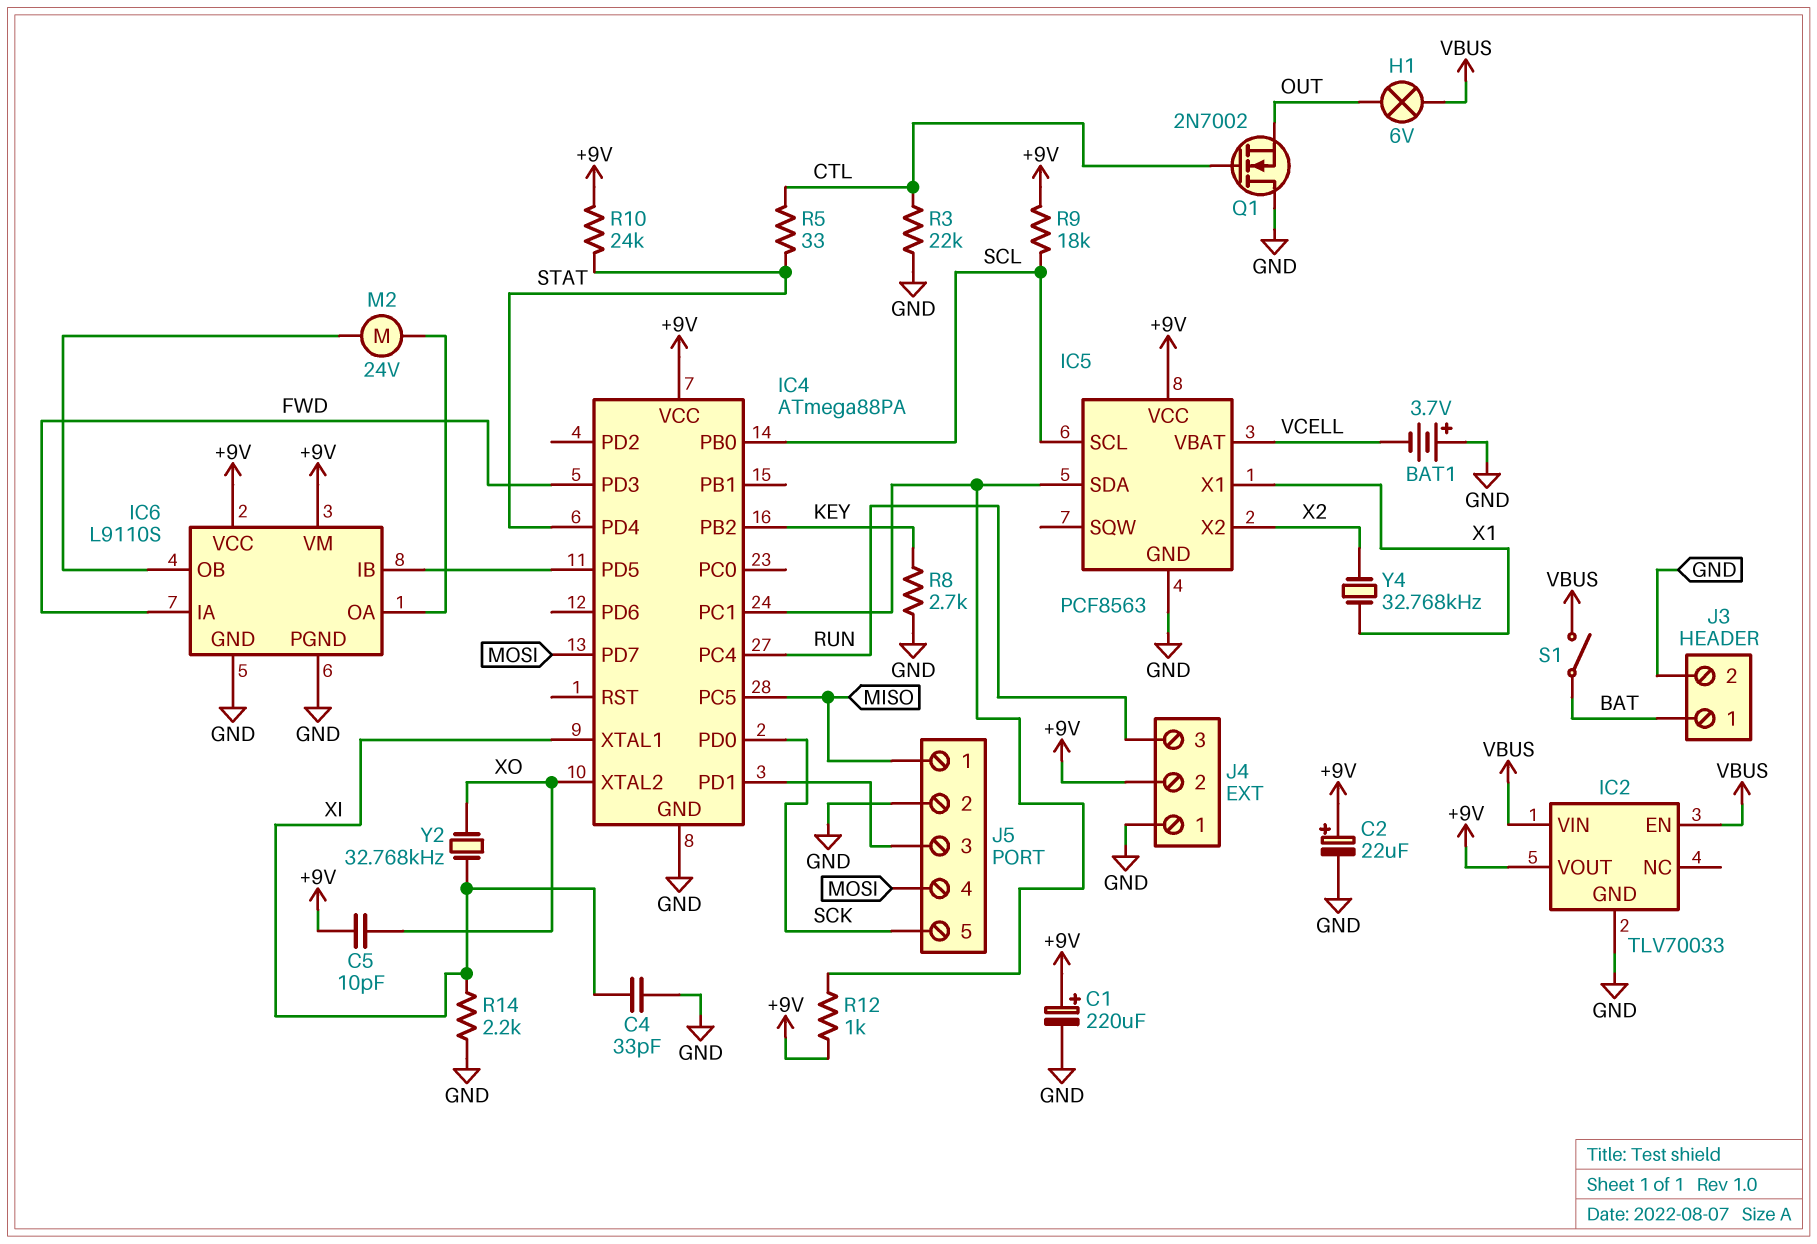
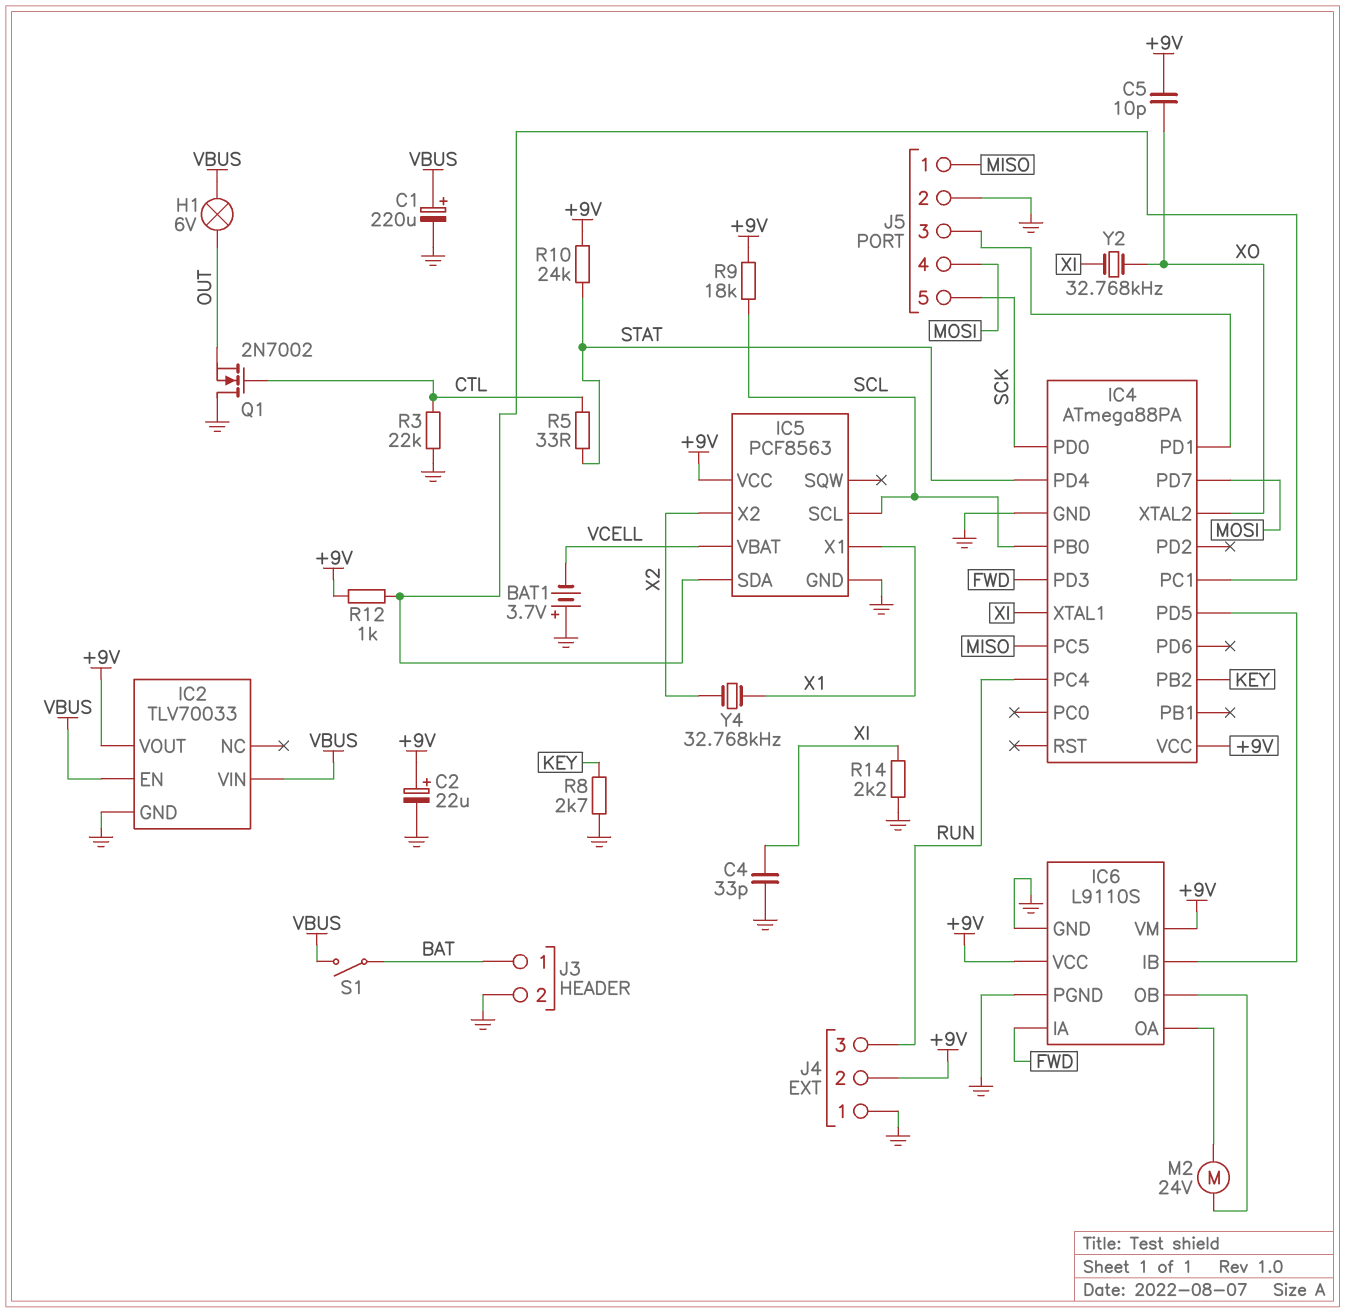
C1: 220uF (plus +9V, minus GND) -> 220uF (plus VBUS, minus GND)

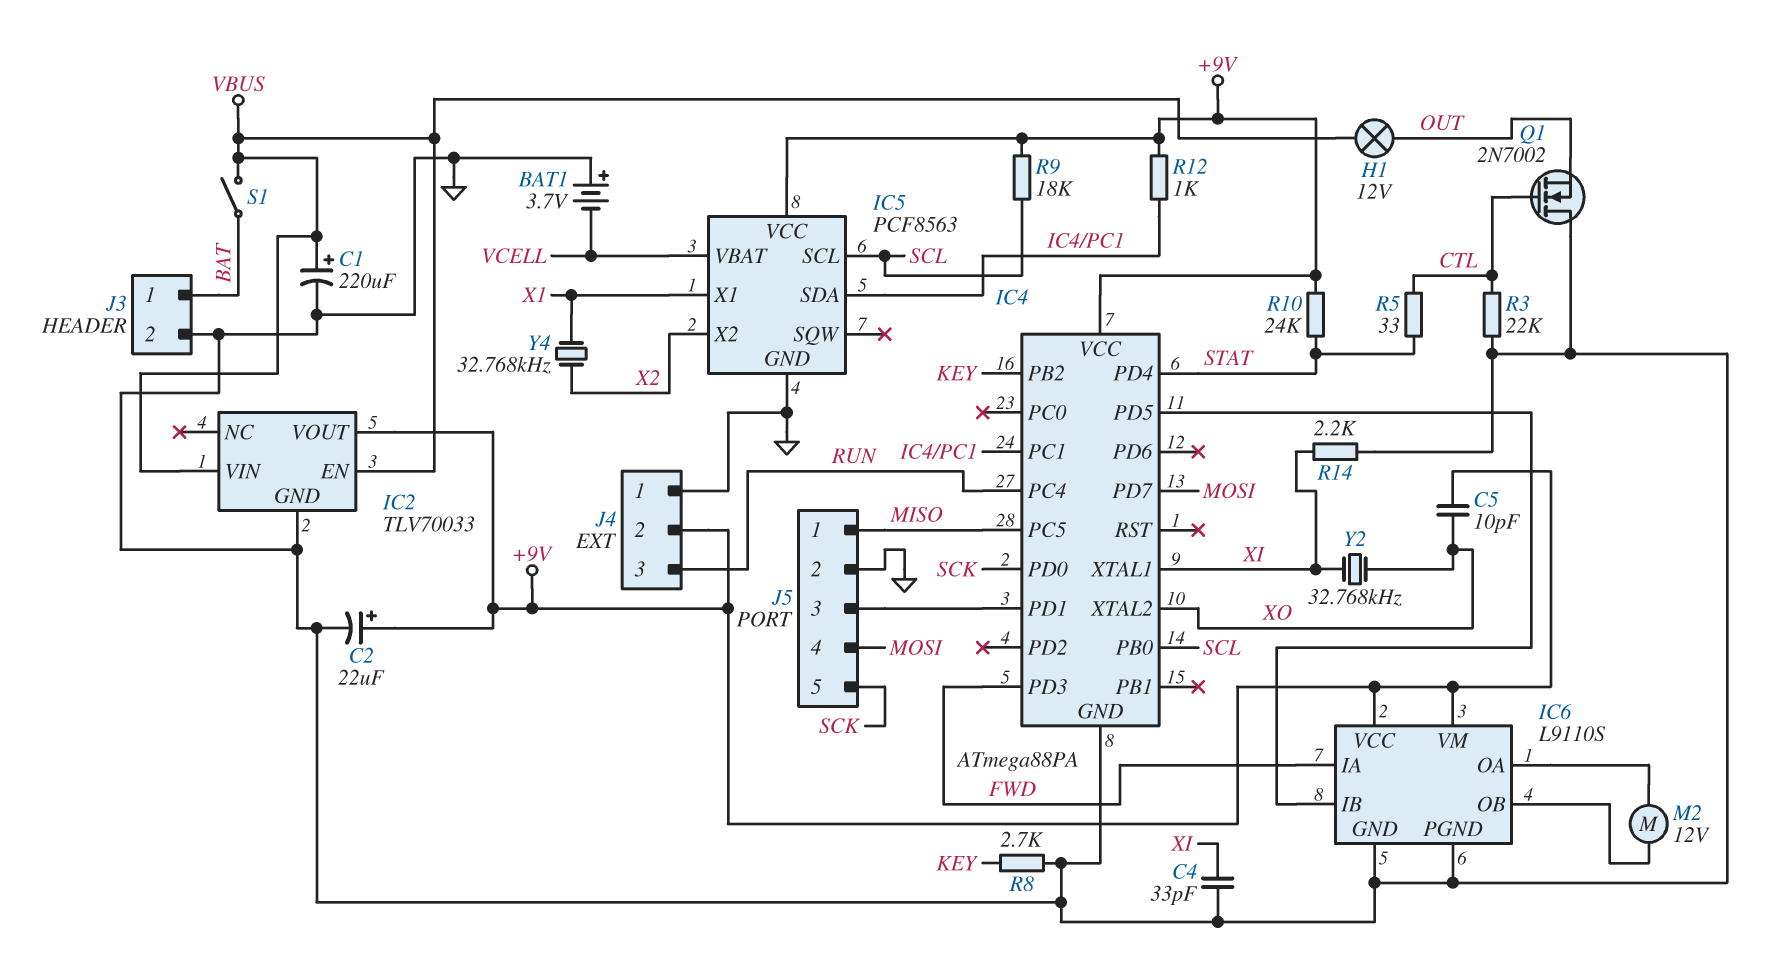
H1: lamp 6V (OUT, VBUS) -> lamp 12V (OUT, VBUS)
M2: motor 24V (IC6/OA, IC6/OB) -> motor 12V (IC6/OA, IC6/OB)

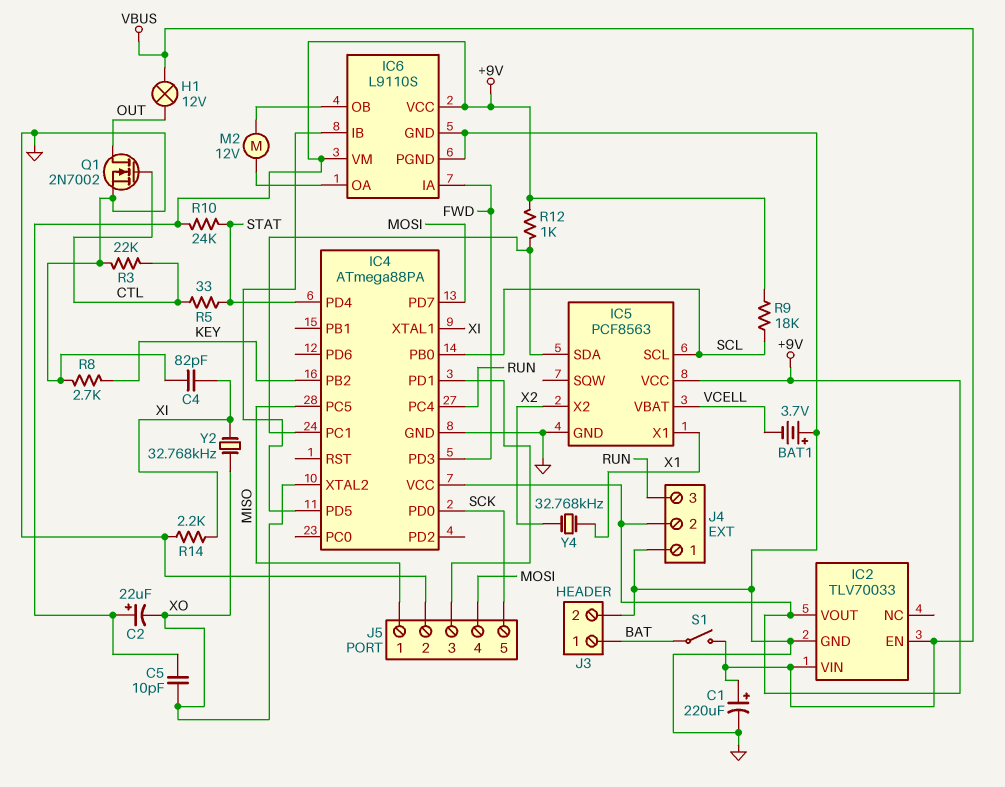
C2: 22uF (plus +9V, minus GND) -> 22uF (plus +9V, minus XO)
C4: 33pF (GND, XI) -> 82pF (GND, XI)
Q1: NMOS 2N7002 (G CTL, D GND, S OUT) -> NMOS 2N7002 (G CTL, D OUT, S GND)

